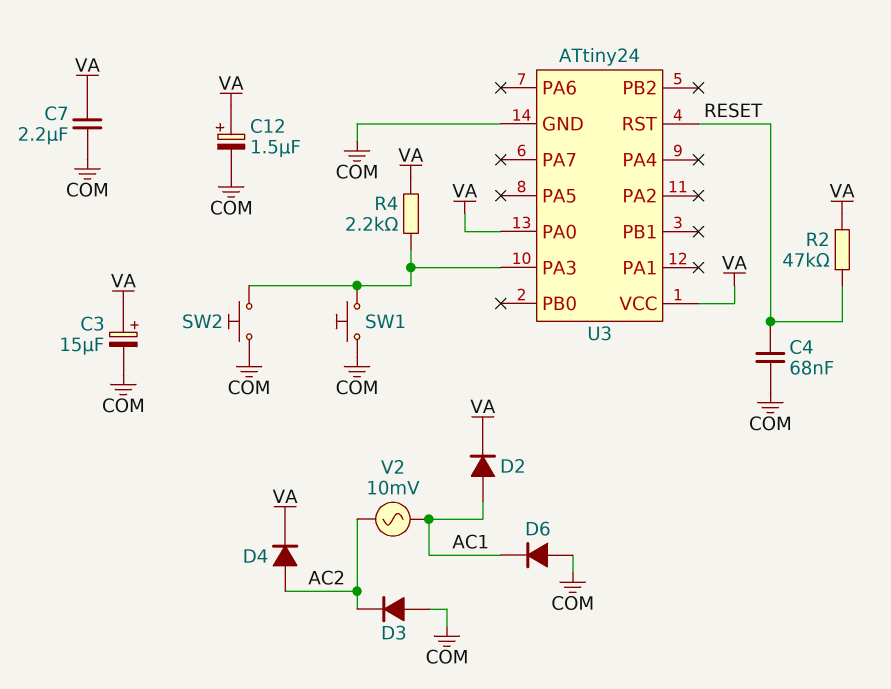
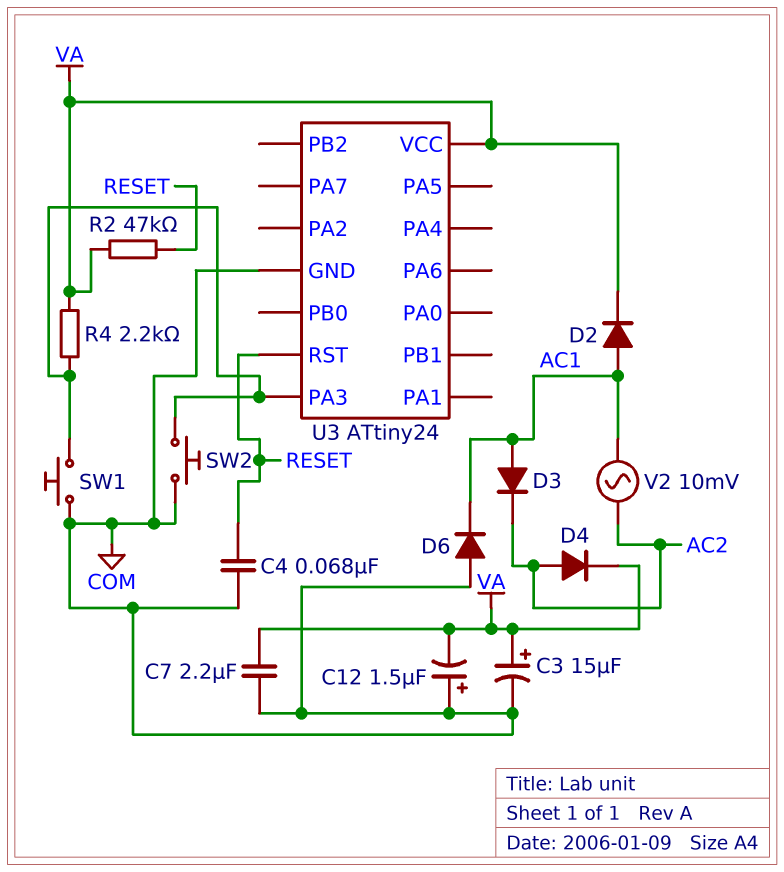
C12: 1.5uF (plus VA, minus COM) -> 1.5uF (plus COM, minus VA)
D3: diode (A COM, K AC2) -> diode (A AC1, K AC2)
U3 pin PA0: VA -> none

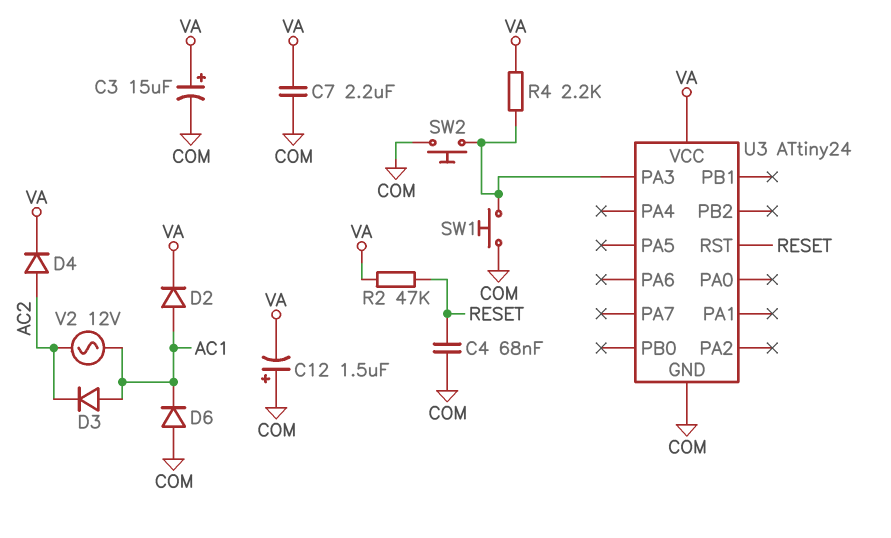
V2: AC 10mV (AC1, AC2) -> AC 12V (AC1, AC2)

